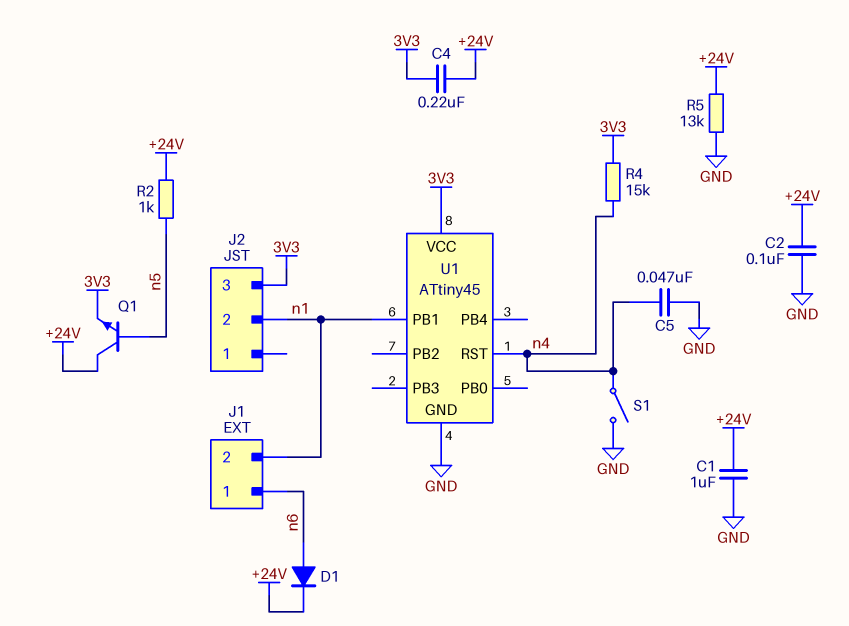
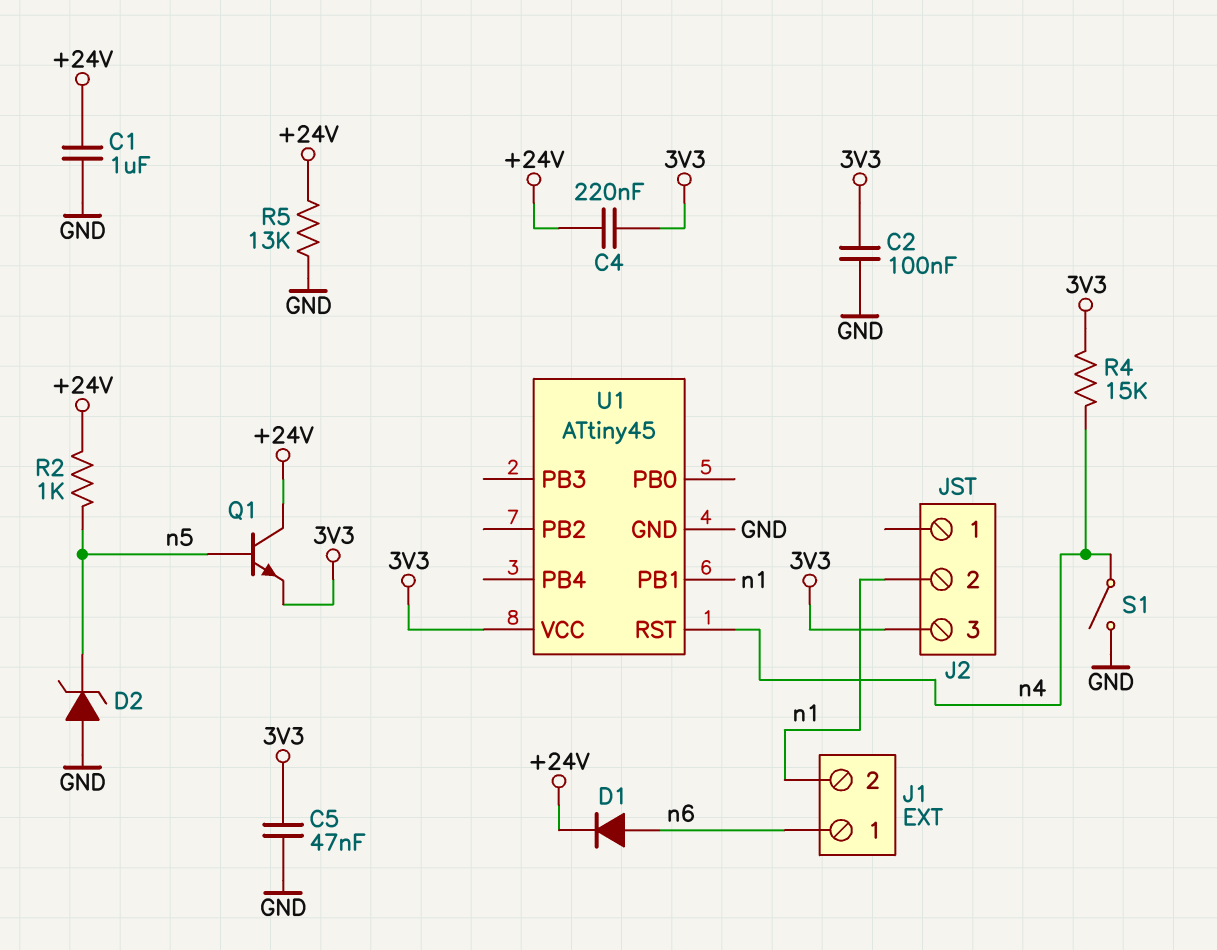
C2: 100nF (+24V, GND) -> 100nF (3V3, GND)
C5: 47nF (GND, n4) -> 47nF (3V3, GND)
D2: none -> zener (A GND, K n5)

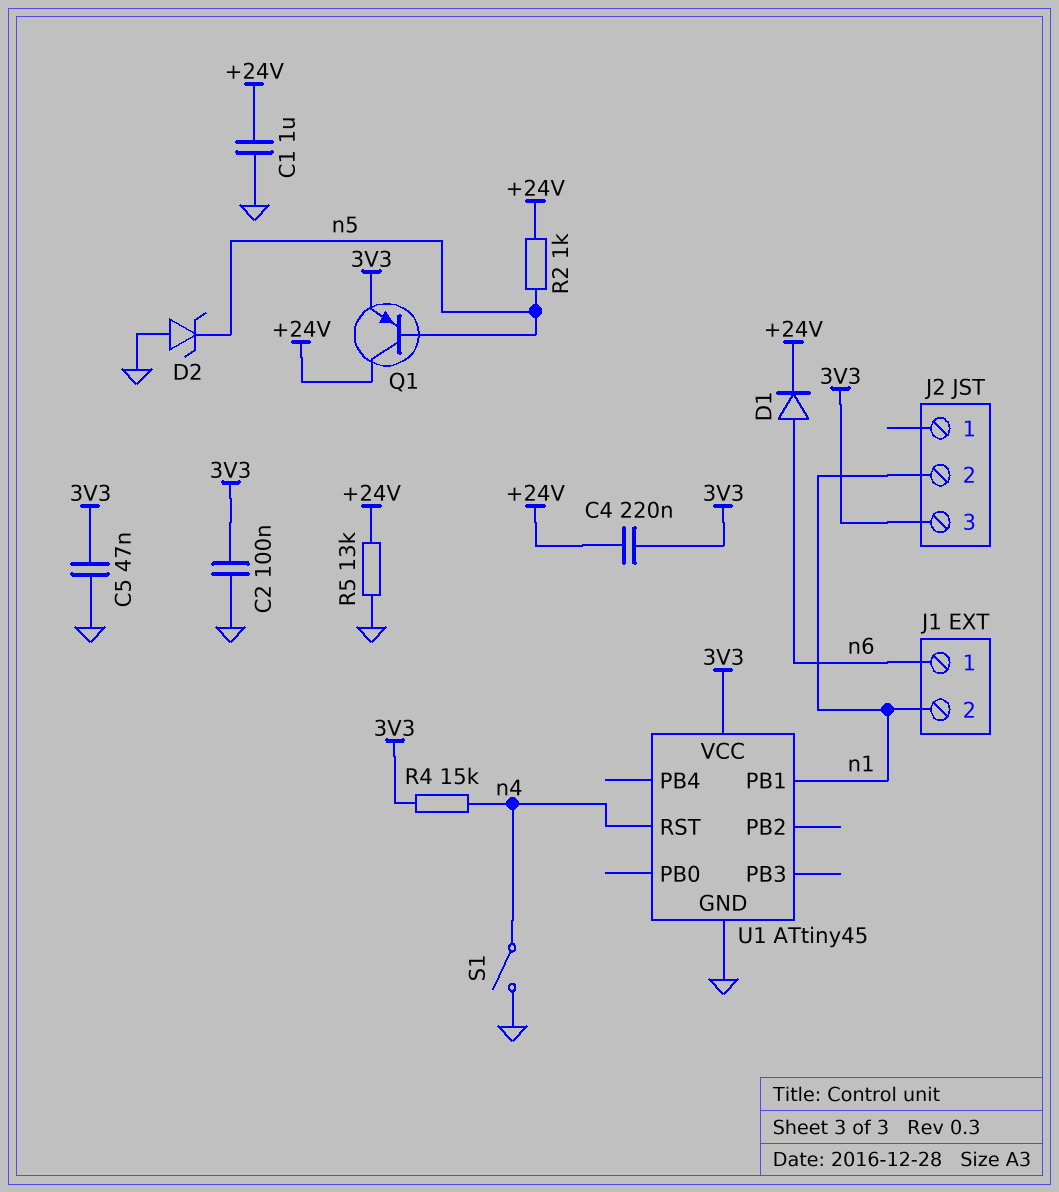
Q1: NPN (B n5, C +24V, E 3V3) -> PNP (B n5, C +24V, E 3V3)

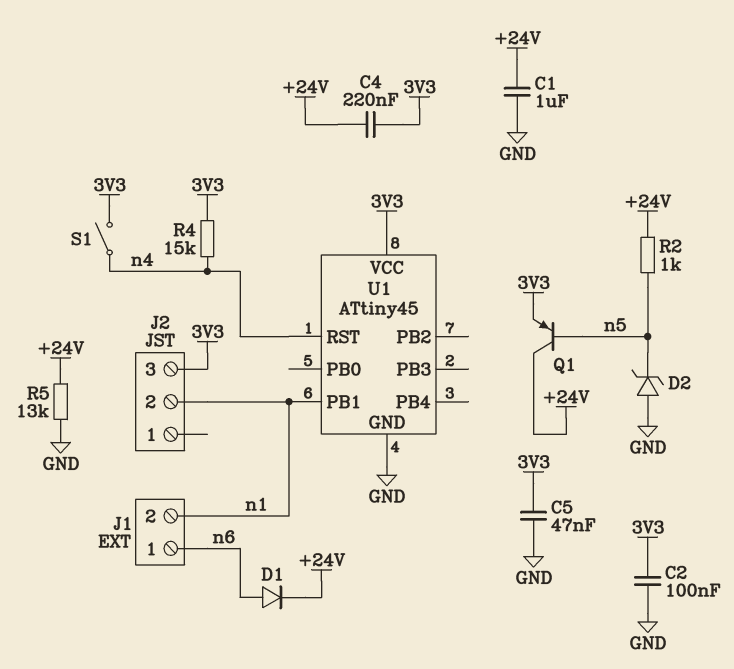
S1: switch (GND, n4) -> switch (3V3, n4)

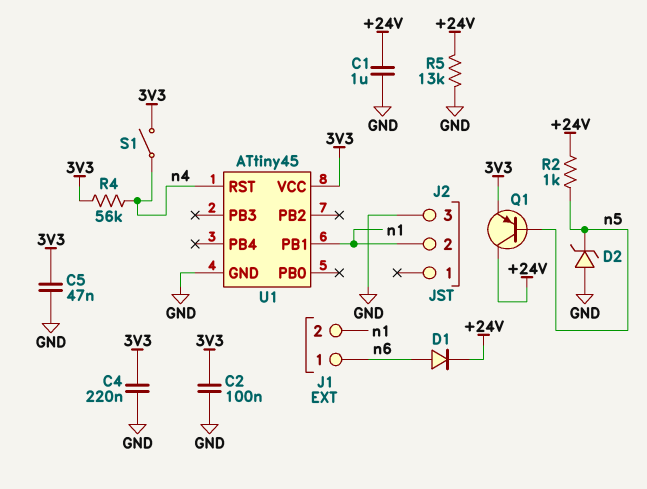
C4: 220nF (+24V, 3V3) -> 220nF (3V3, GND)
J2 pin 3: 3V3 -> GND
R4: 15k (3V3, n4) -> 56k (3V3, n4)

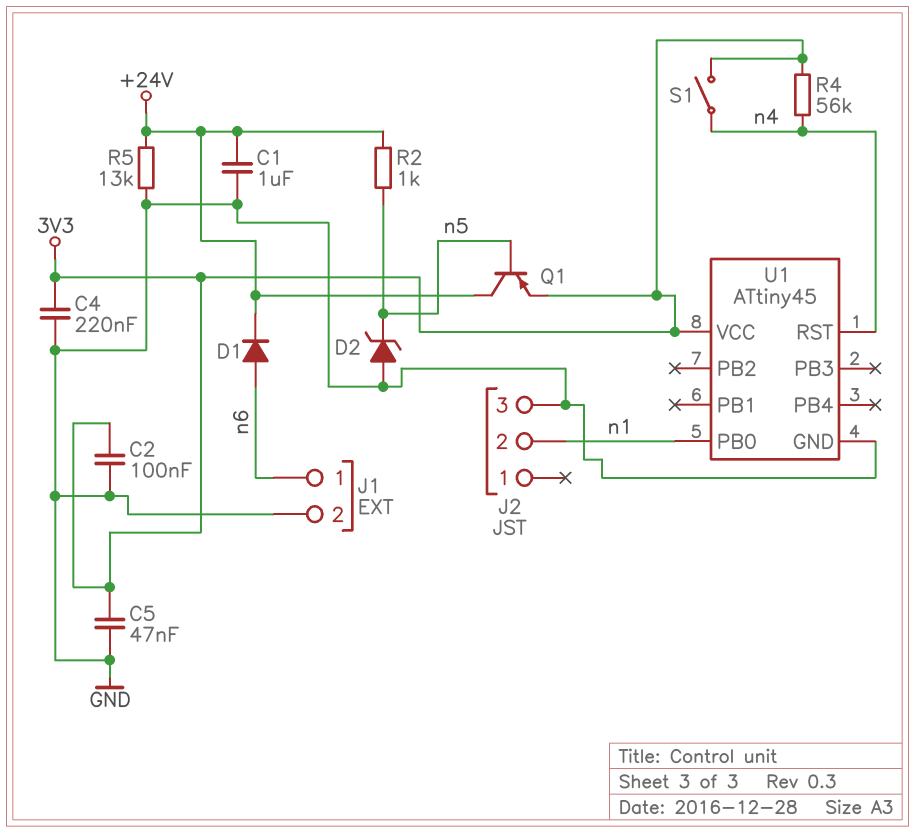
J1 pin 2: n1 -> GND
U1 pin PB0: none -> n1
U1 pin PB1: n1 -> none

